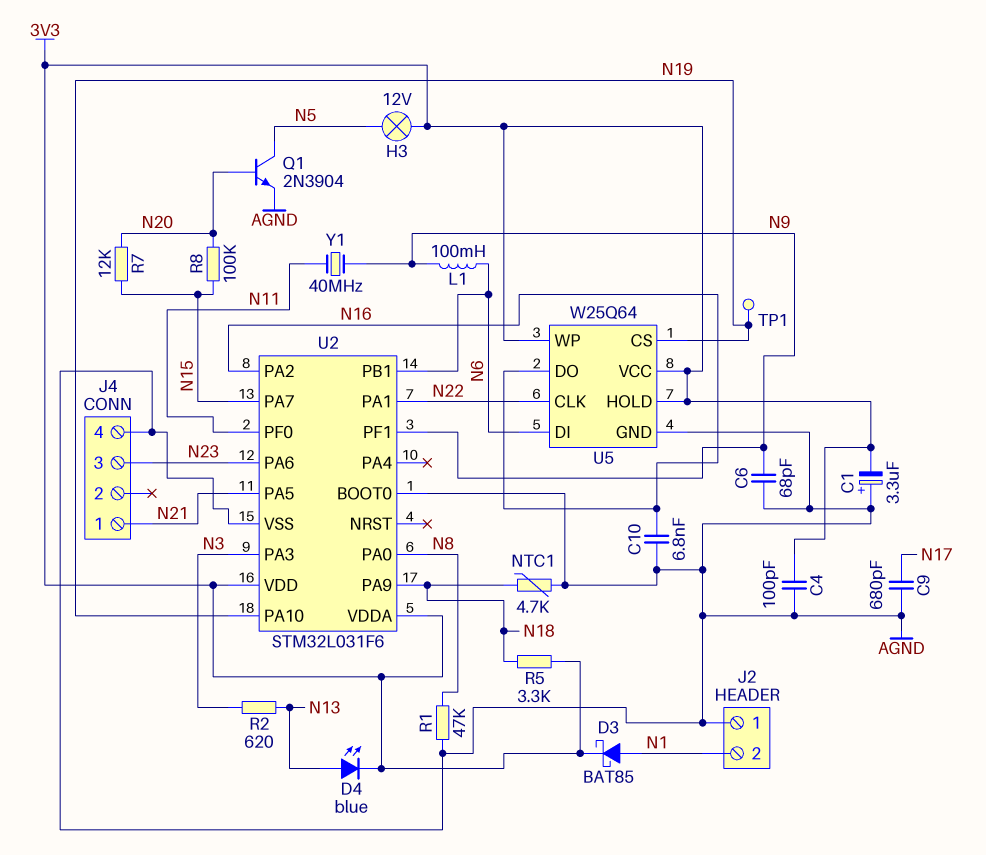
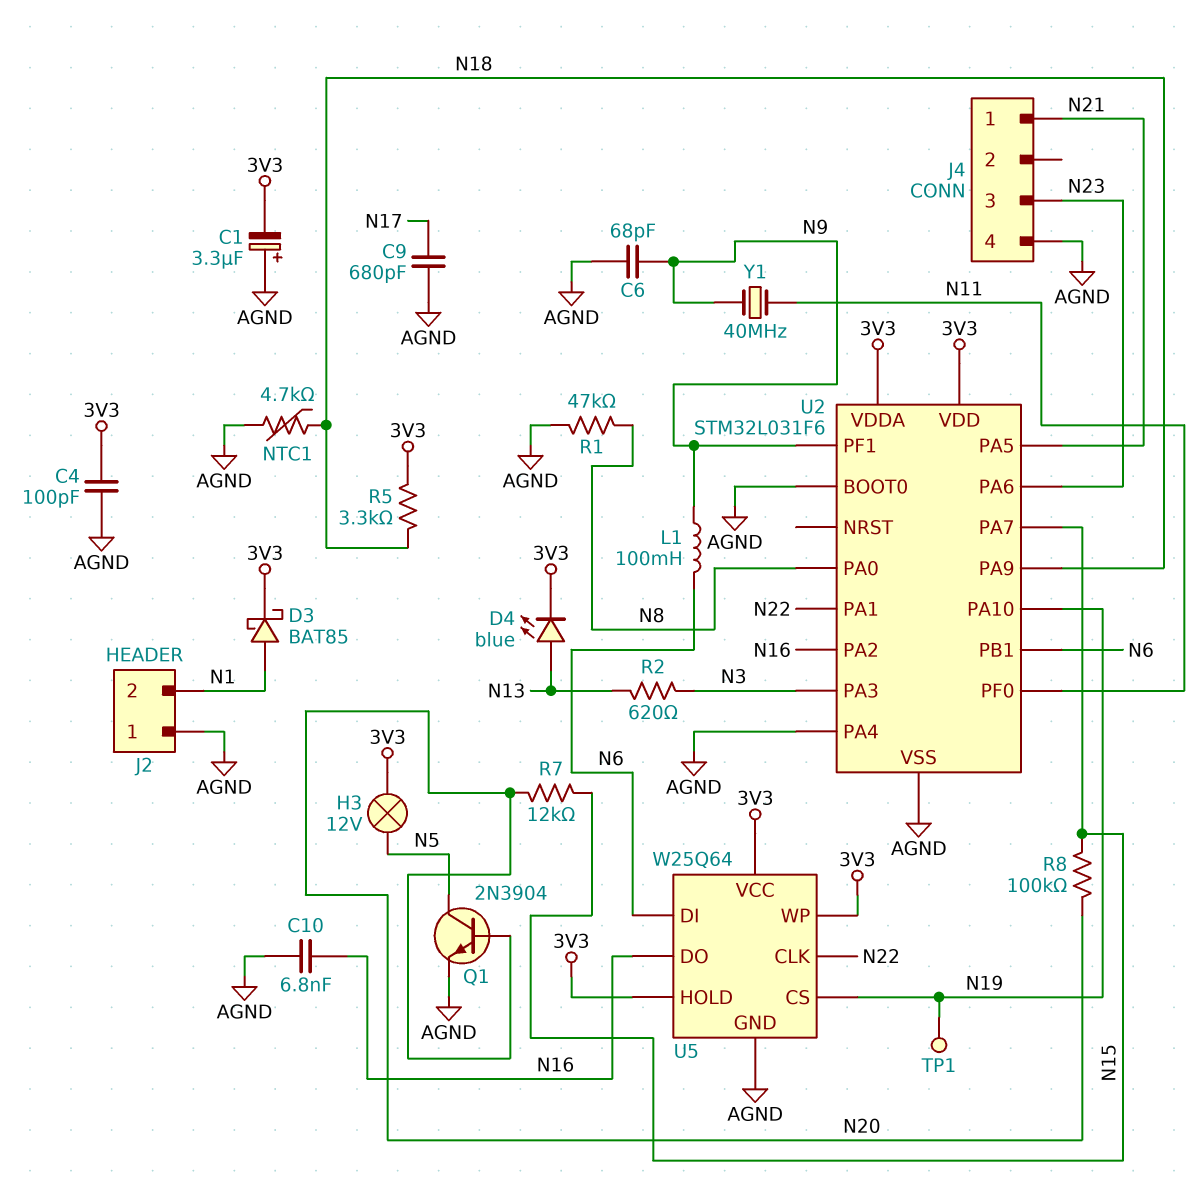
U2 pin PA4: none -> AGND

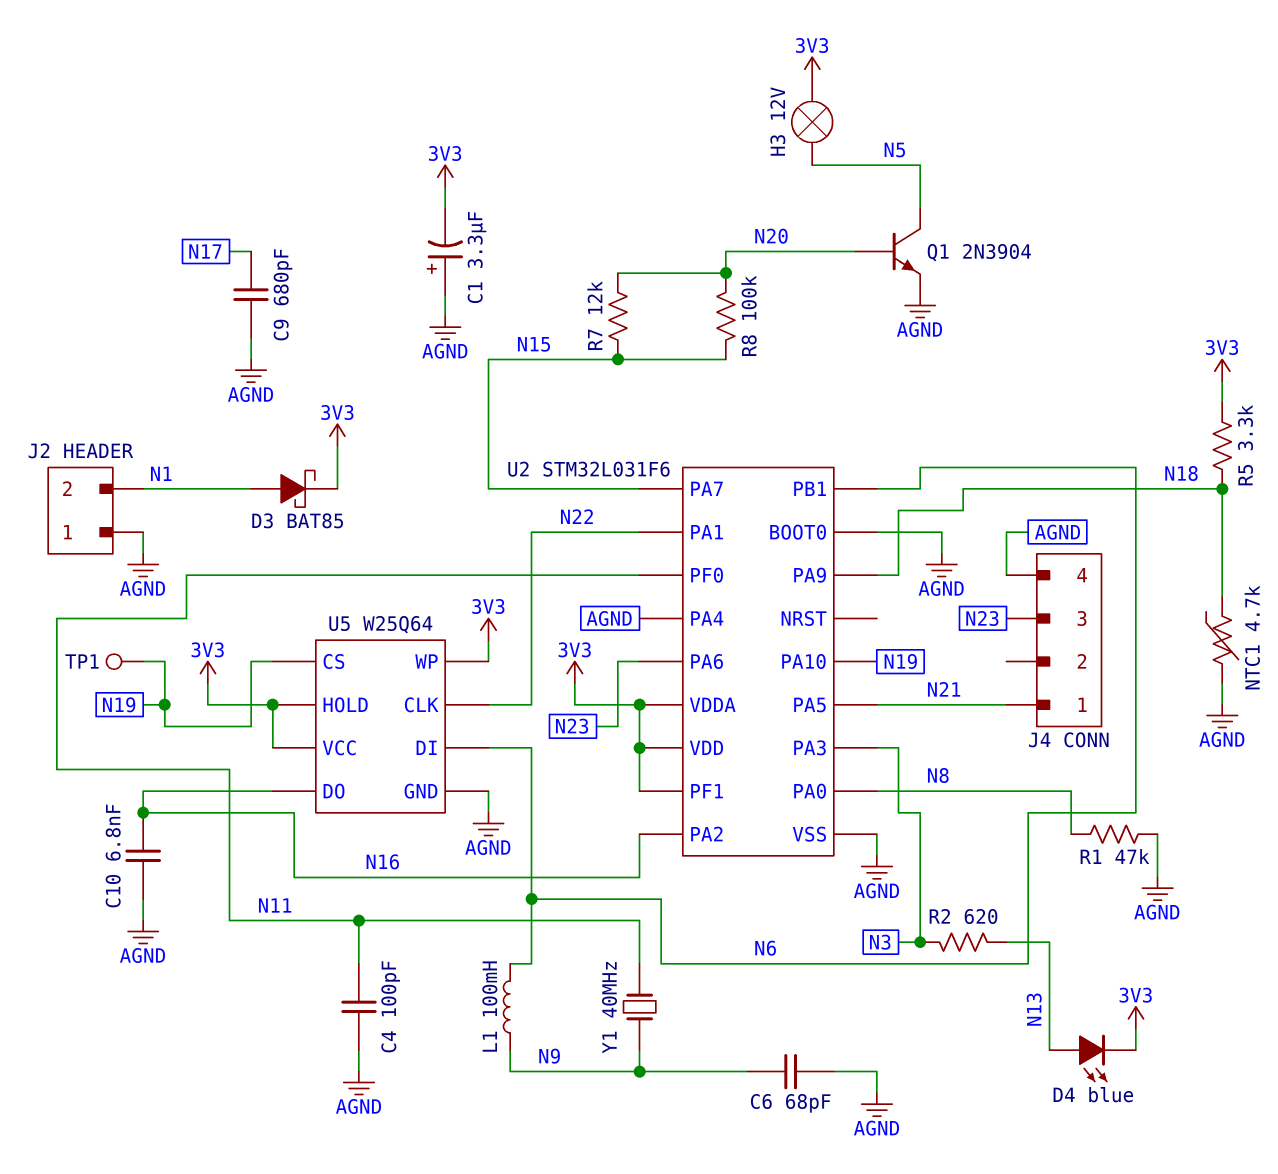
C4: 100pF (3V3, AGND) -> 100pF (AGND, N11)
U2 pin PF1: N9 -> 3V3

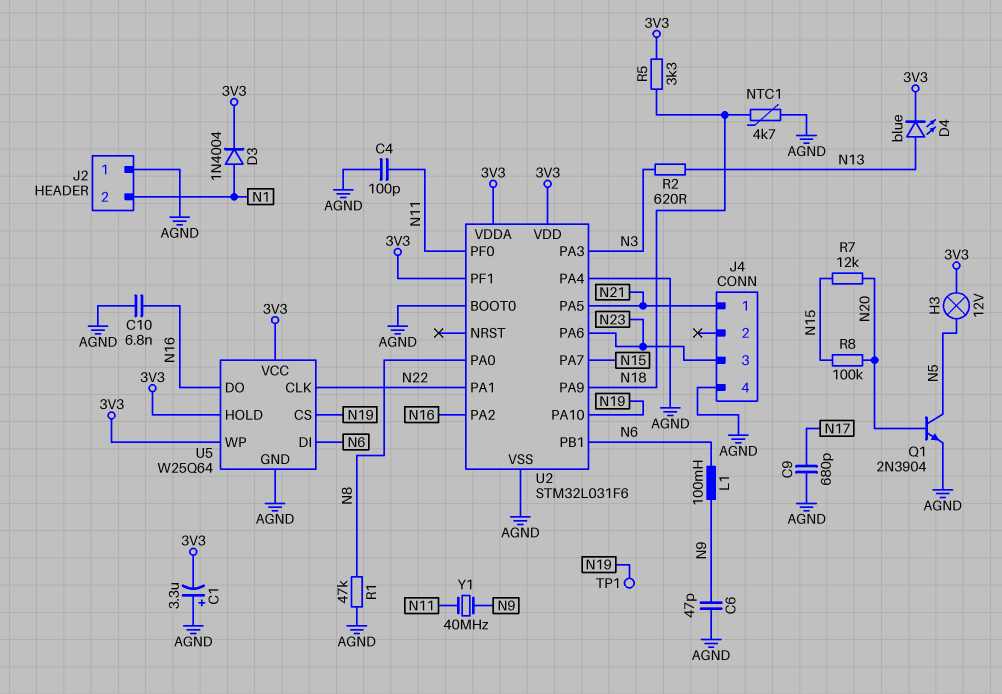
C6: 68pF (AGND, N9) -> 47pF (AGND, N9)
D3: schottky BAT85 (A N1, K 3V3) -> diode 1N4004 (A N1, K 3V3)

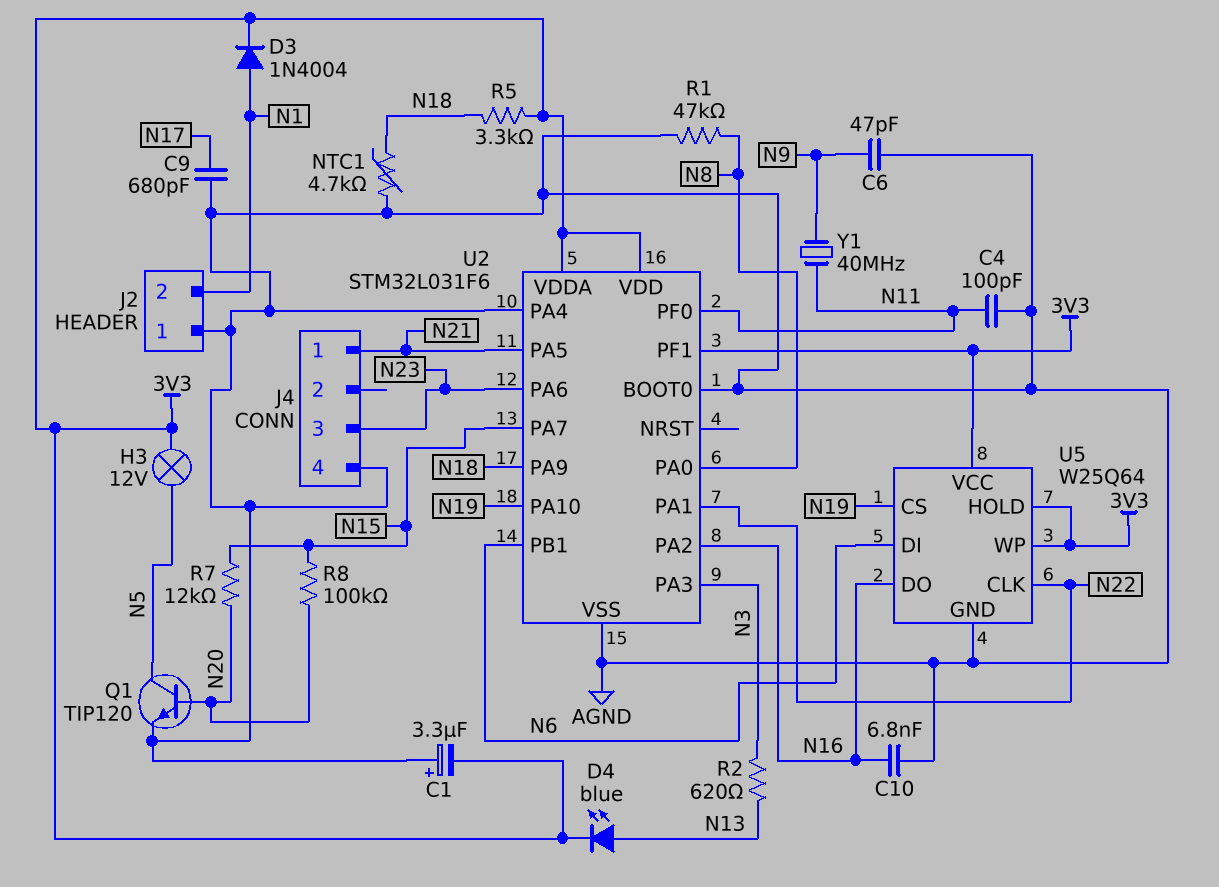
L1: 100mH (N6, N9) -> none
Q1: NPN 2N3904 (B N20, C N5, E AGND) -> NPN TIP120 (B N20, C N5, E AGND)
TP1: test point (N19) -> none

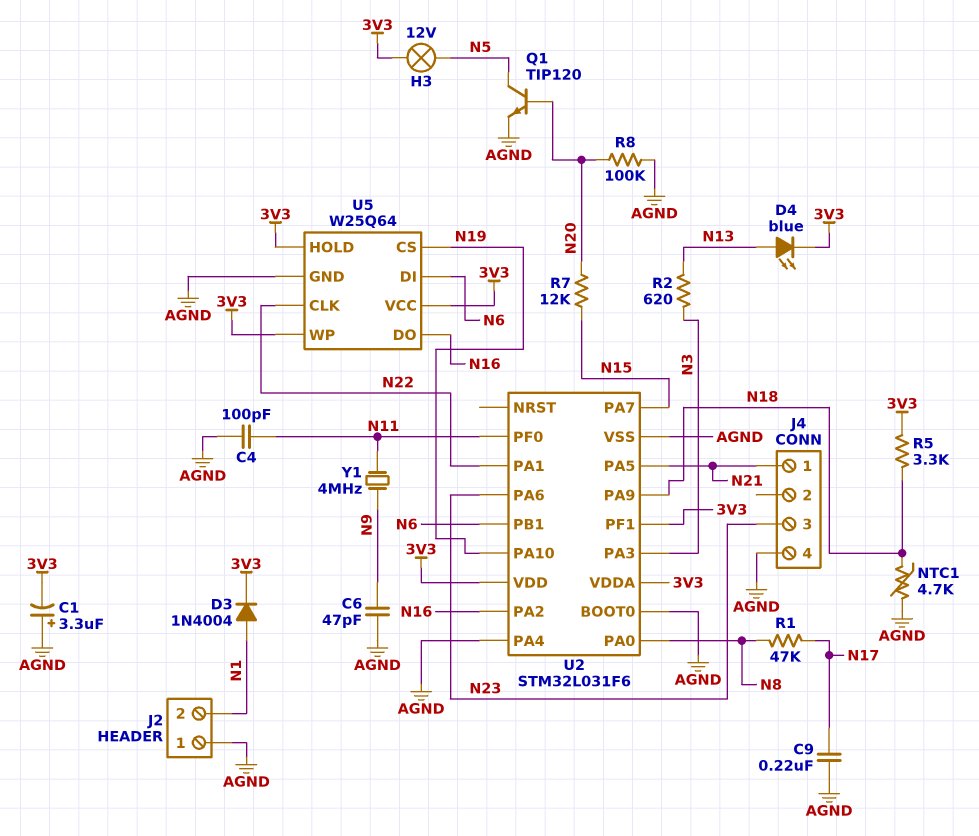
C9: 680pF (AGND, N17) -> 220nF (AGND, N17)
C10: 6.8nF (AGND, N16) -> none
R1: 47k (AGND, N8) -> 47k (N8, N17)
R8: 100k (N15, N20) -> 100k (AGND, N20)
Y1: 40MHz (N9, N11) -> 4MHz (N9, N11)

